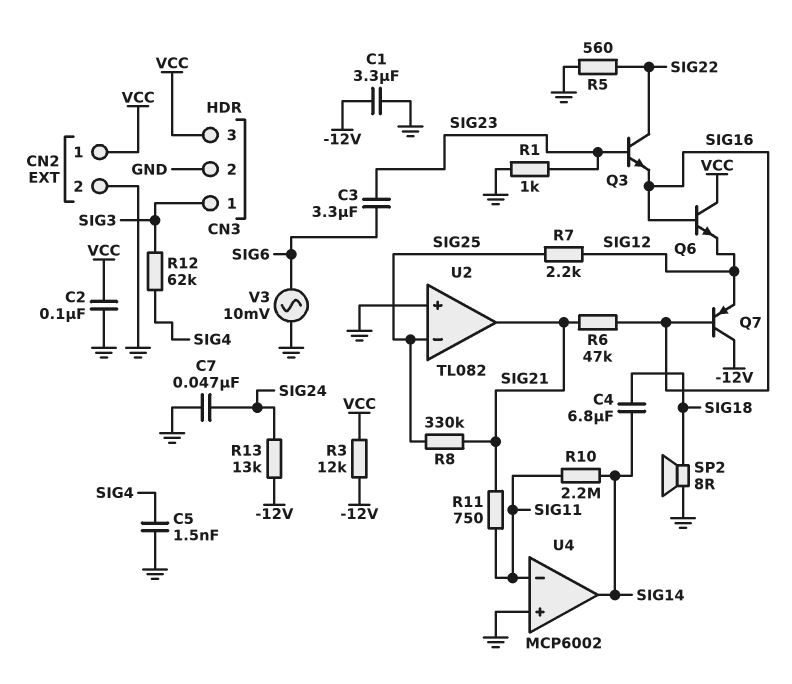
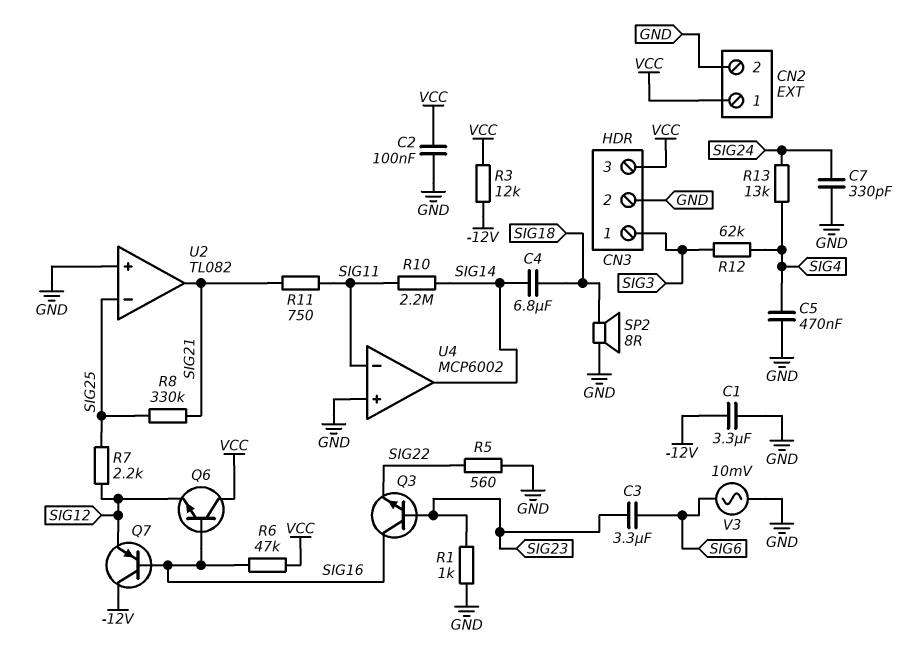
C5: 1.5nF (GND, SIG4) -> 470nF (GND, SIG4)
C7: 47nF (GND, SIG24) -> 330pF (GND, SIG24)
Q3: NPN (B SIG23, C SIG22, E SIG16) -> NPN (B SIG23, C SIG16, E SIG22)
R6: 47k (SIG16, SIG21) -> 47k (SIG16, VCC)
R13: 13k (-12V, SIG24) -> 13k (SIG4, SIG24)

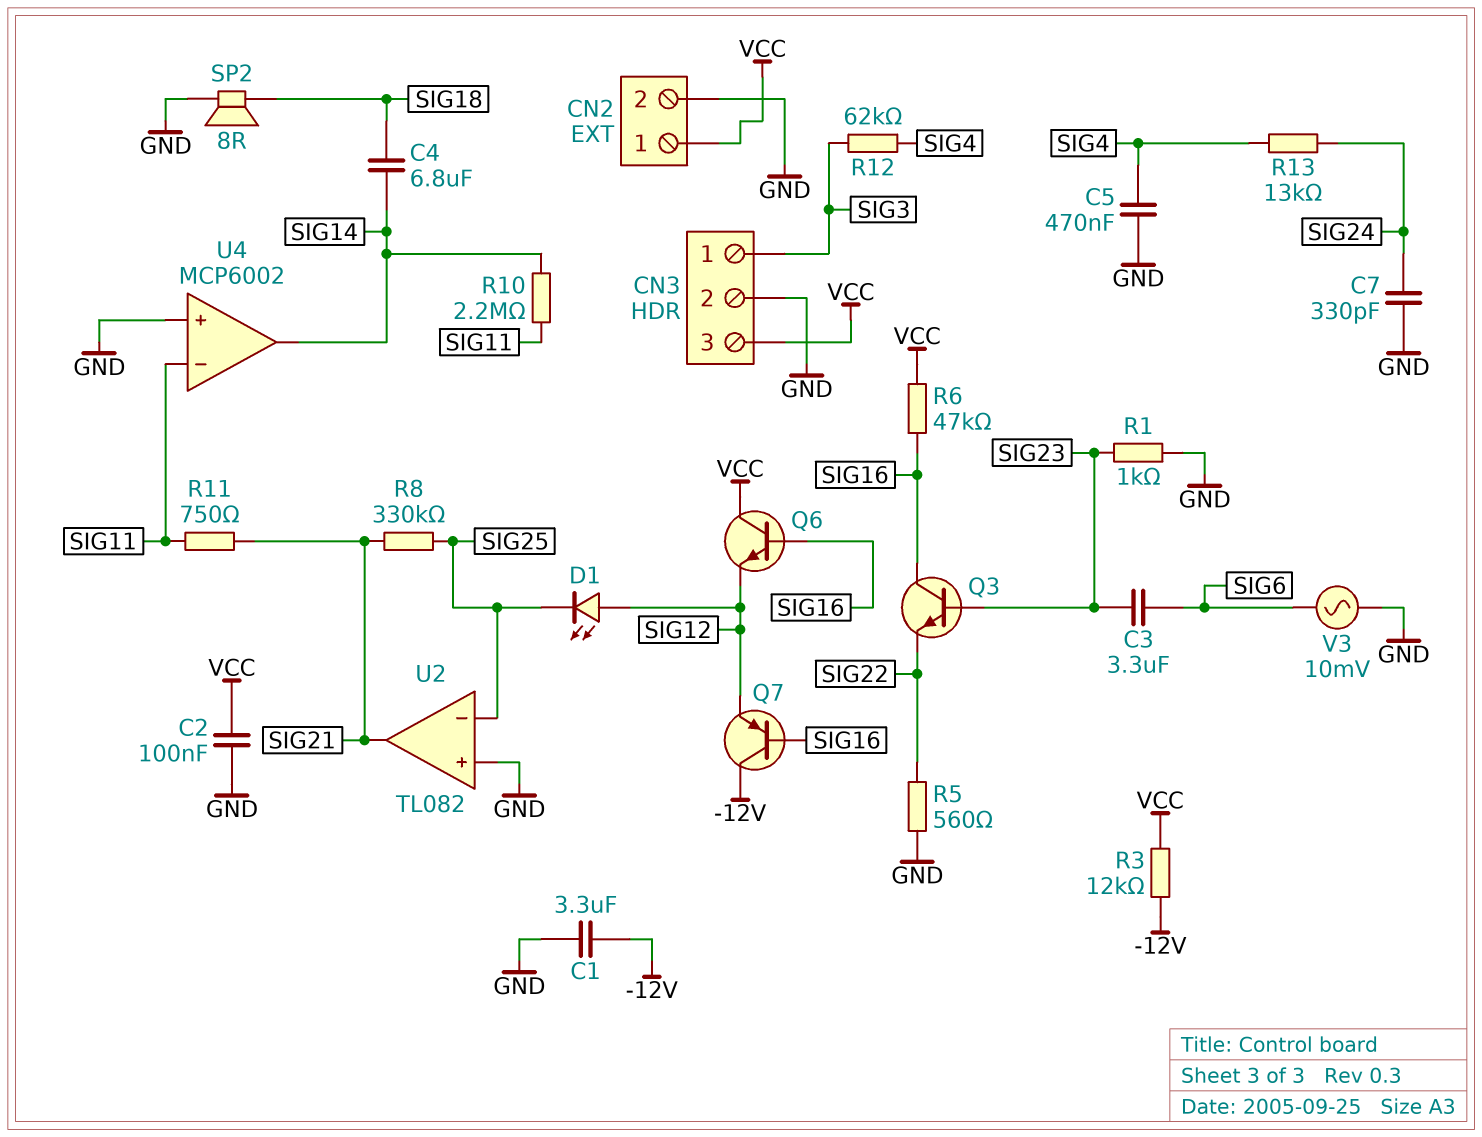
D1: none -> LED (A SIG12, K SIG25)
R7: 2.2k (SIG12, SIG25) -> none

